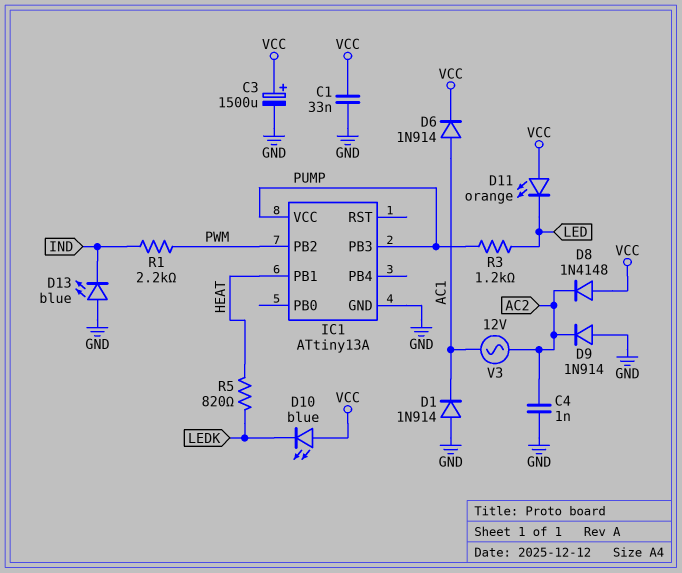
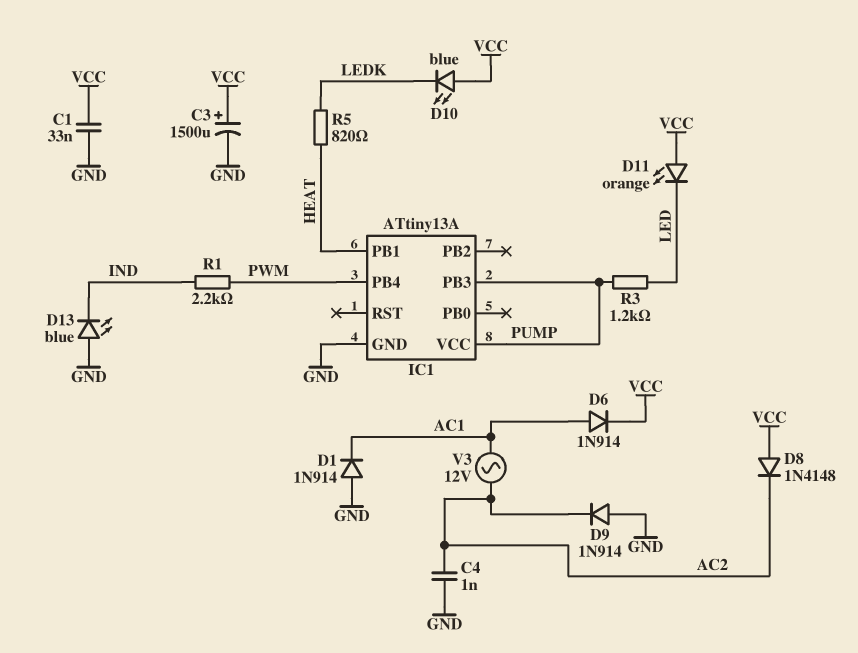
IC1 pin PB2: PWM -> none
IC1 pin PB4: none -> PWM

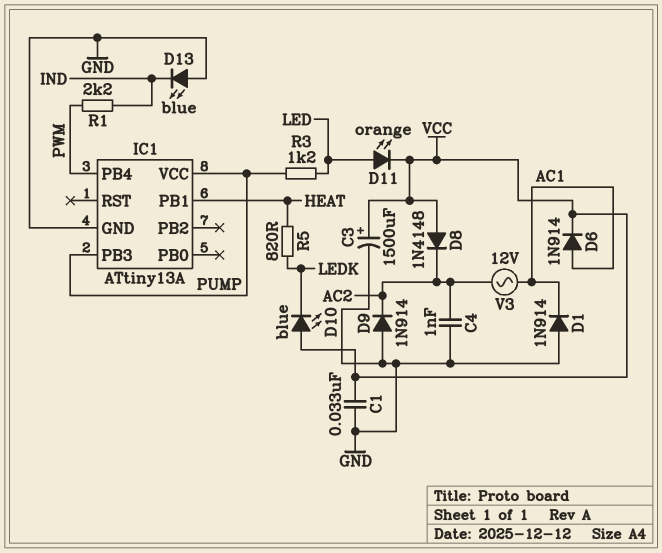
D11: LED orange (A VCC, K LED) -> LED orange (A LED, K VCC)

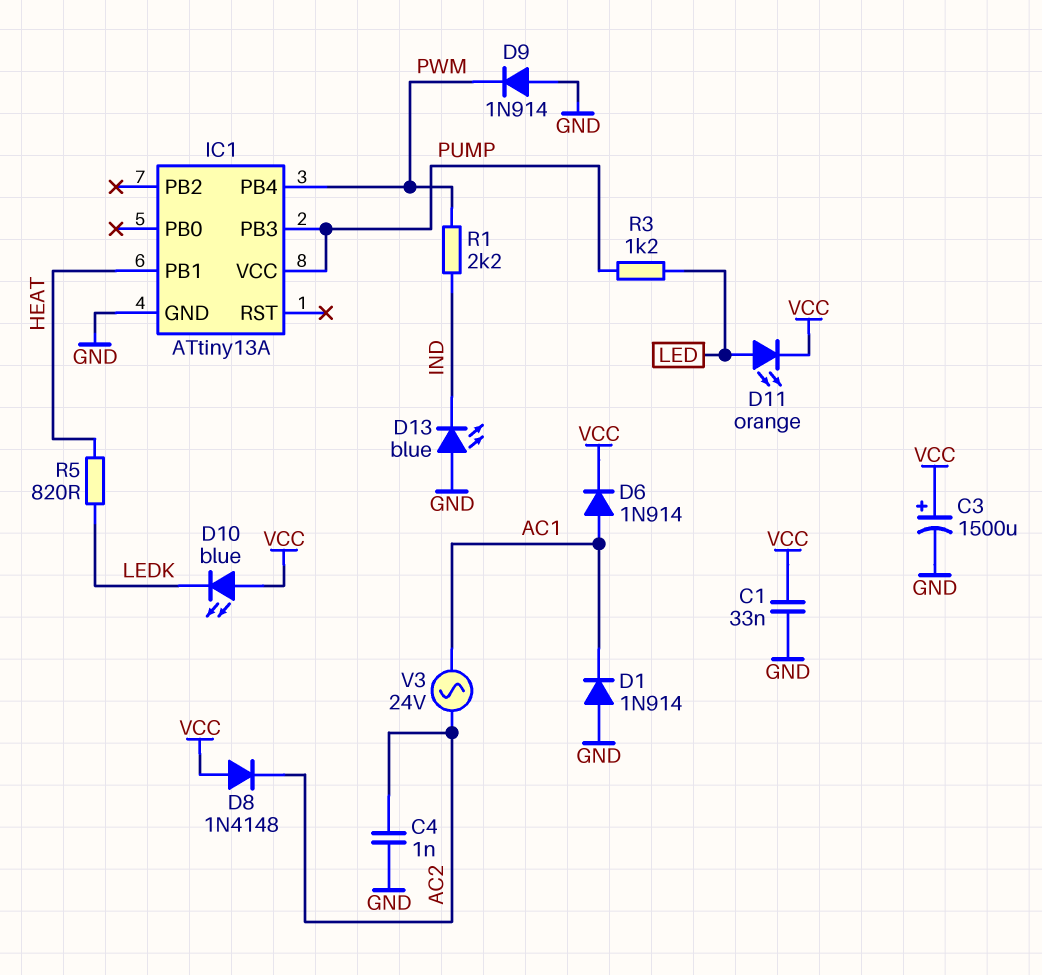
D9: diode 1N914 (A GND, K AC2) -> diode 1N914 (A GND, K PWM)
V3: AC 12V (AC1, AC2) -> AC 24V (AC1, AC2)

